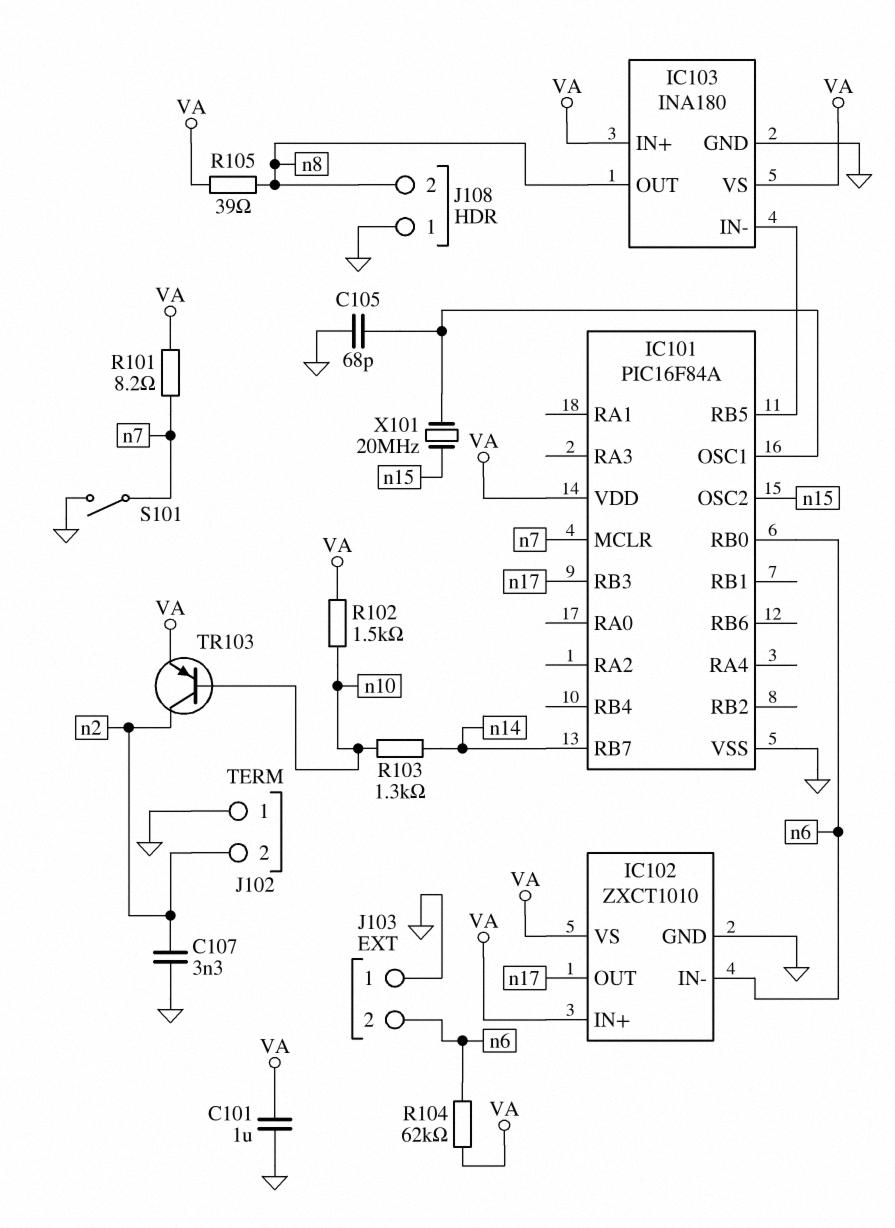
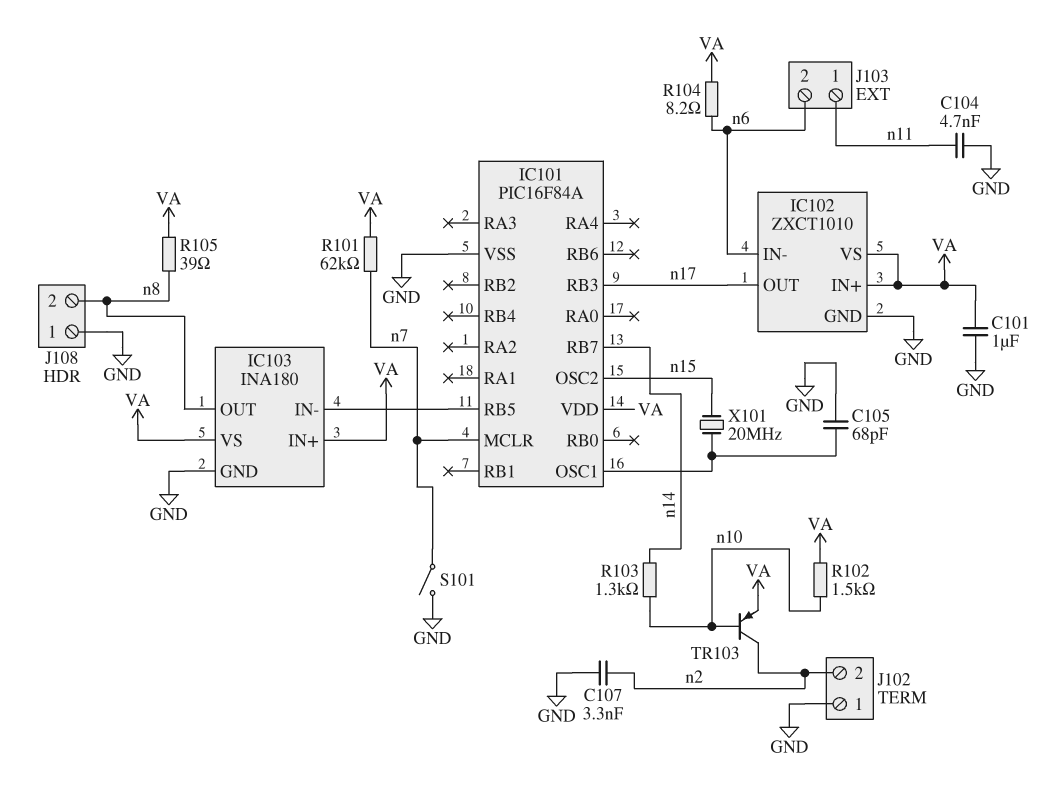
C104: none -> 4.7nF (GND, n11)
IC101 pin RB0: n6 -> none
J103 pin 1: GND -> n11
R101: 8.2 (VA, n7) -> 62k (VA, n7)
R104: 62k (VA, n6) -> 8.2 (VA, n6)

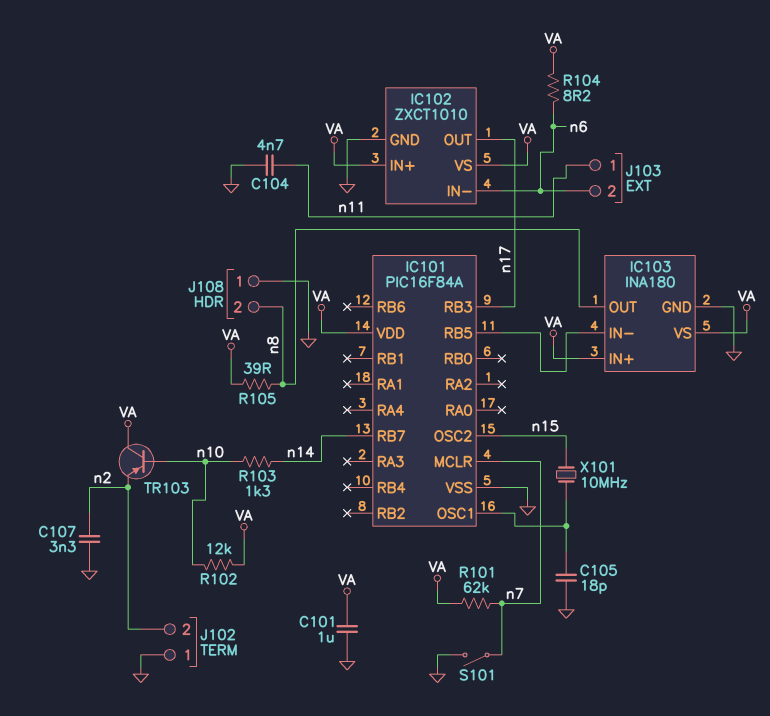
C105: 68pF (GND, IC101/OSC1) -> 18pF (GND, IC101/OSC1)
R102: 1.5k (VA, n10) -> 12k (VA, n10)
TR103: PNP (B n10, C n2, E VA) -> PNP (B n10, C VA, E n2)
X101: 20MHz (IC101/OSC1, n15) -> 10MHz (IC101/OSC1, n15)

